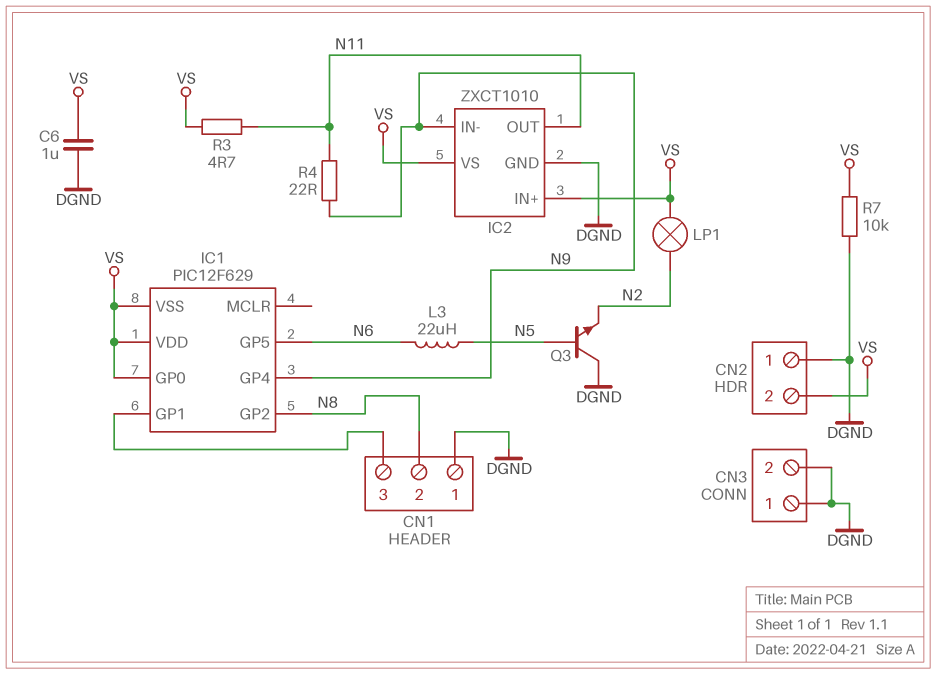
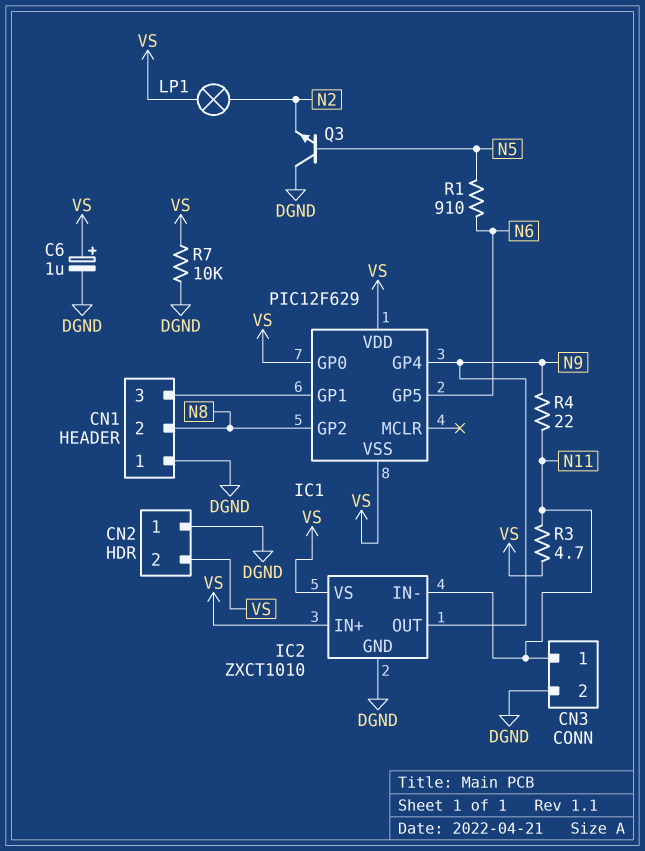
C6: 1uF (DGND, VS) -> 1uF (plus VS, minus DGND)
CN3 pin 1: DGND -> N11
IC2 pin IN-: N9 -> N11
IC2 pin OUT: N11 -> N9
L3: 22uH (N5, N6) -> none
R1: none -> 910 (N5, N6)

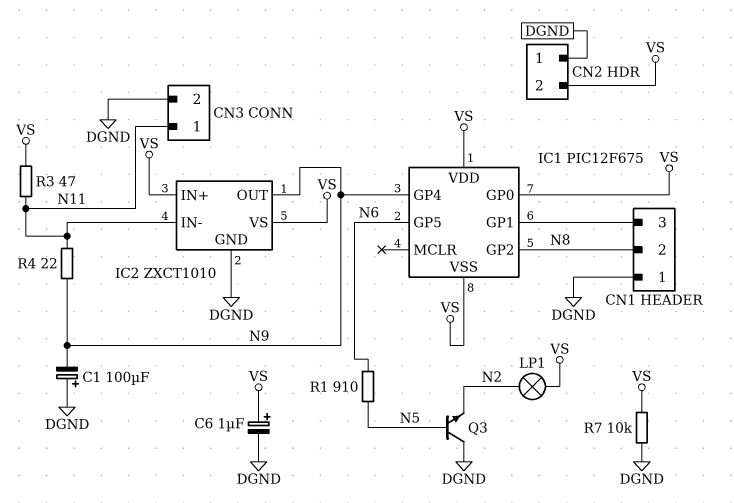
C1: none -> 100uF (plus DGND, minus N9)
IC1: PIC12F629 -> PIC12F675
R3: 4.7 (N11, VS) -> 47 (N11, VS)

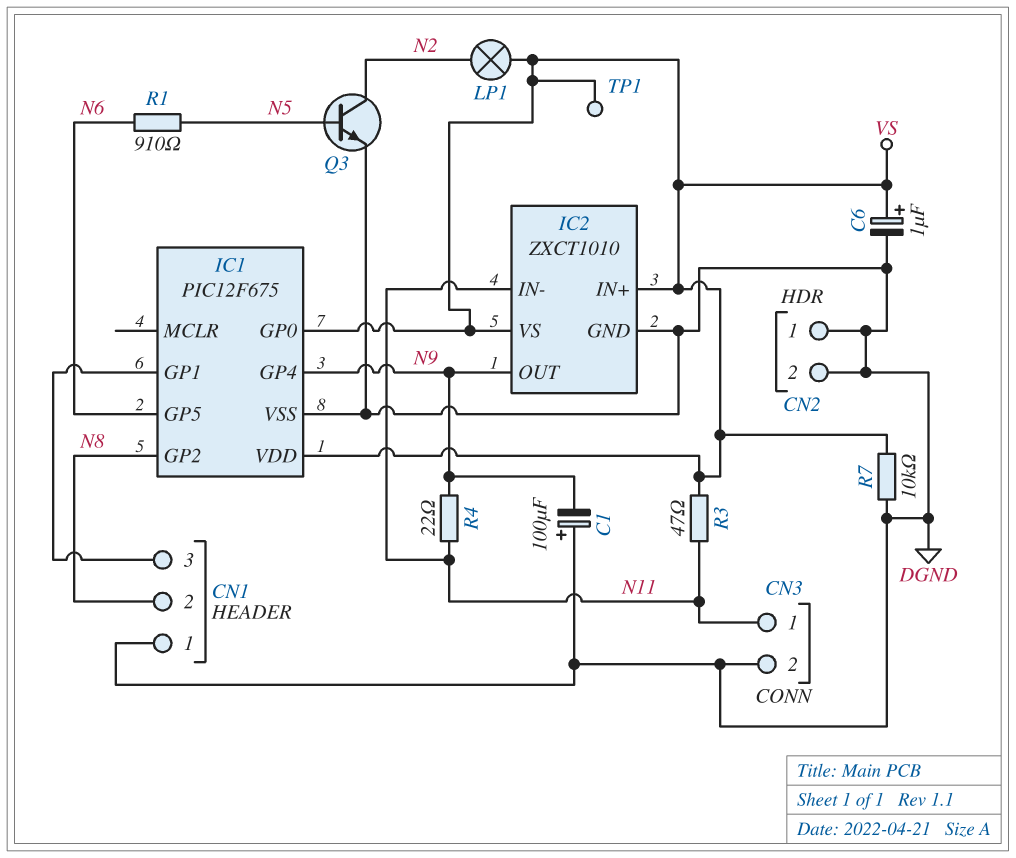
CN2 pin 2: VS -> DGND
IC1 pin VSS: VS -> DGND
Q3: NPN (B N5, C DGND, E N2) -> NPN (B N5, C N2, E DGND)
TP1: none -> test point (VS)

